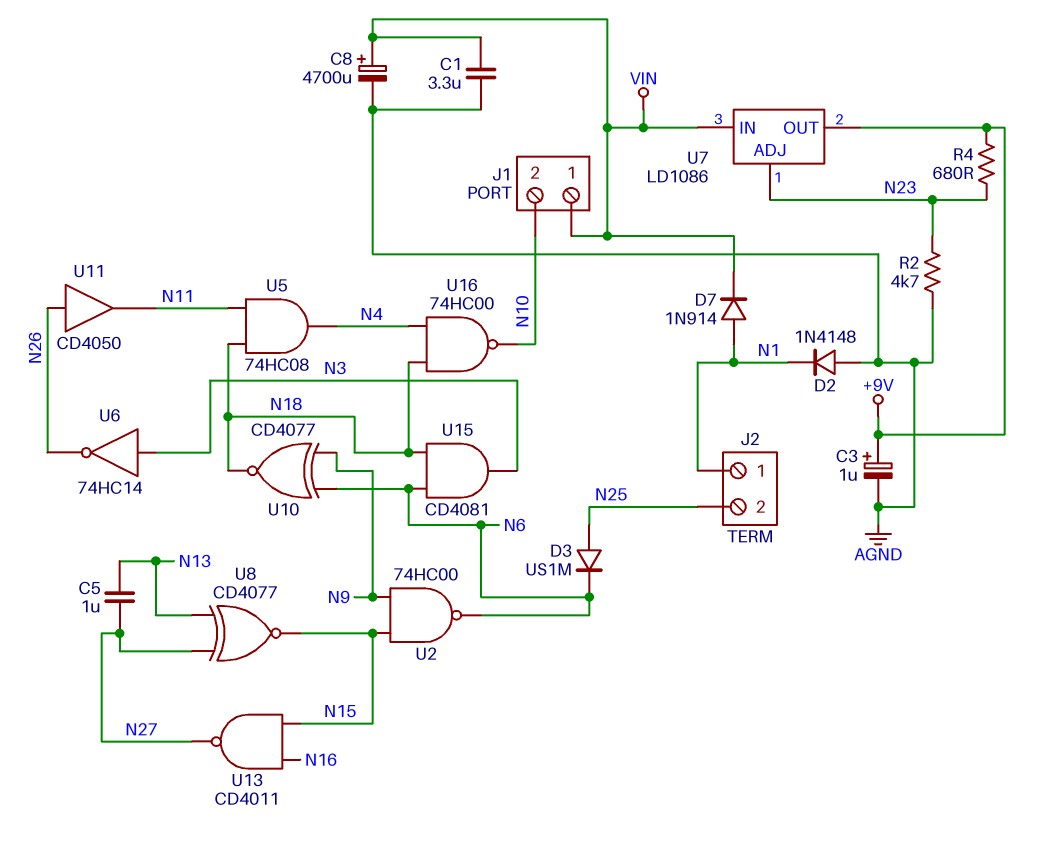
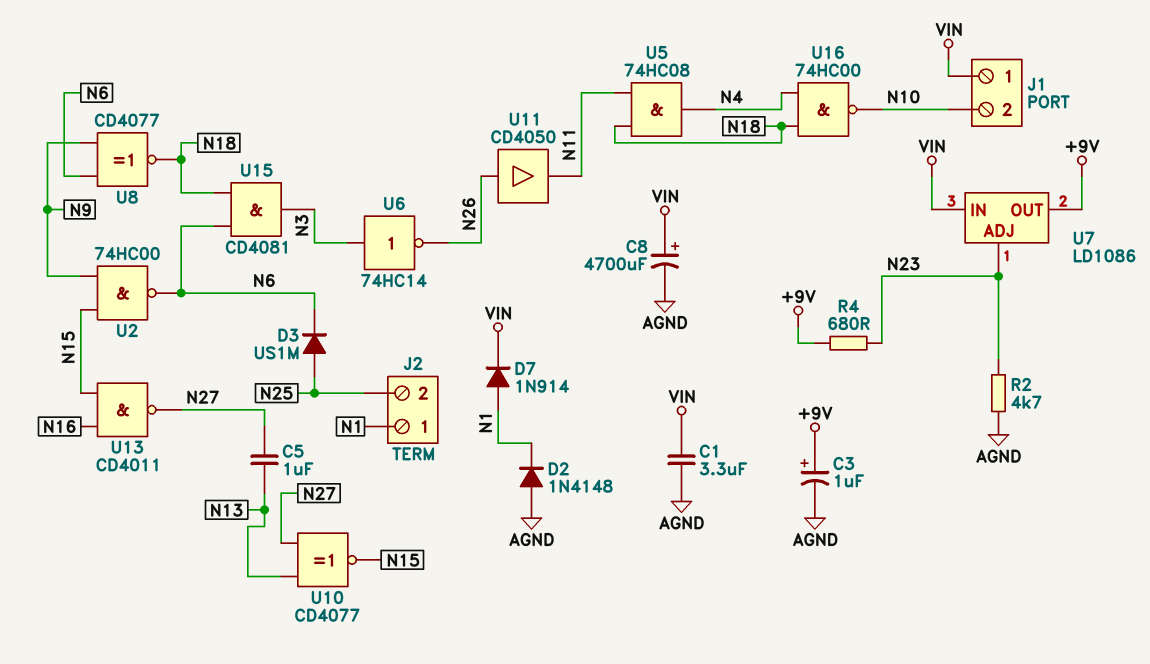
U8: XNOR CD4077 (in N13, in N27, out N15) -> XNOR CD4077 (in N6, in N9, out N18)
U10: XNOR CD4077 (in N6, in N9, out N18) -> XNOR CD4077 (in N13, in N27, out N15)

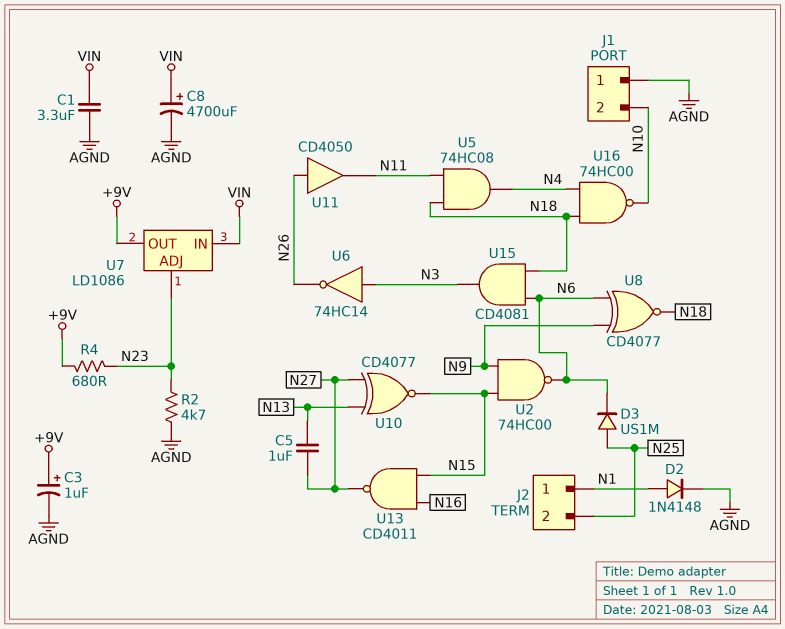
D2: diode 1N4148 (A AGND, K N1) -> diode 1N4148 (A N1, K AGND)
D7: diode 1N914 (A N1, K VIN) -> none
J1 pin 1: VIN -> AGND

